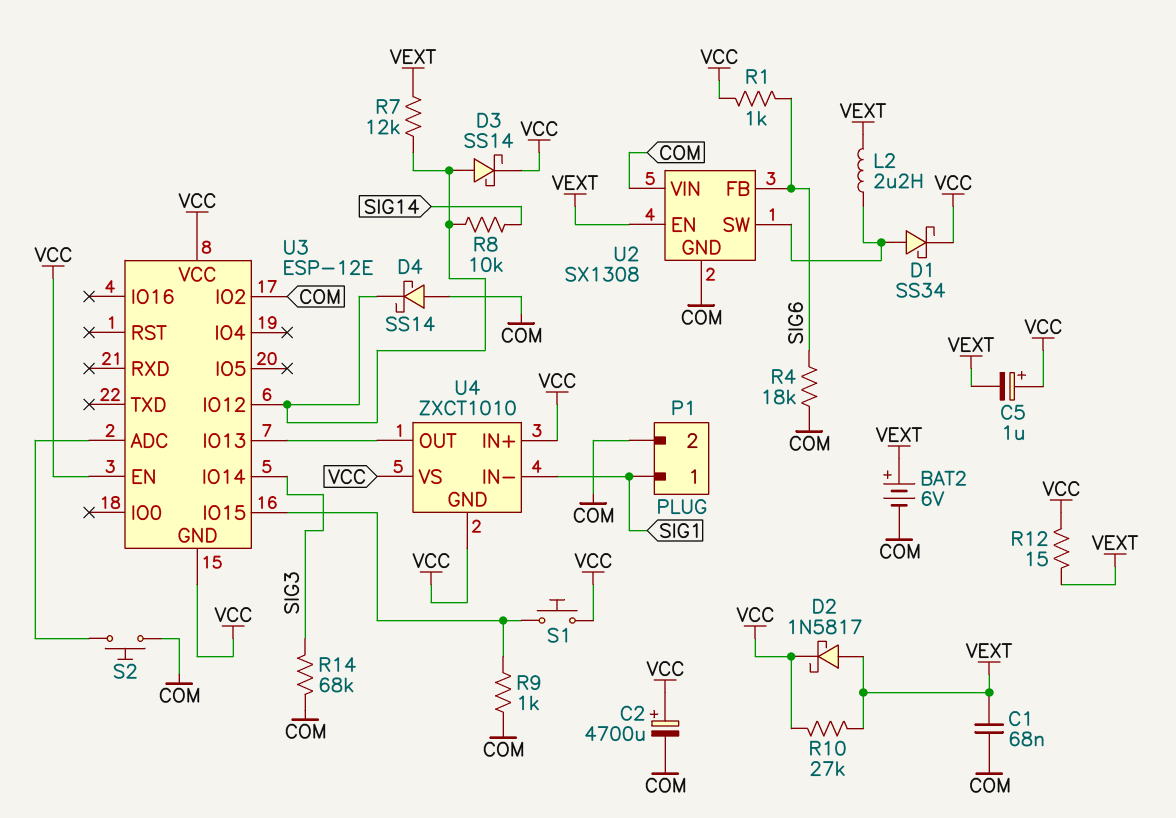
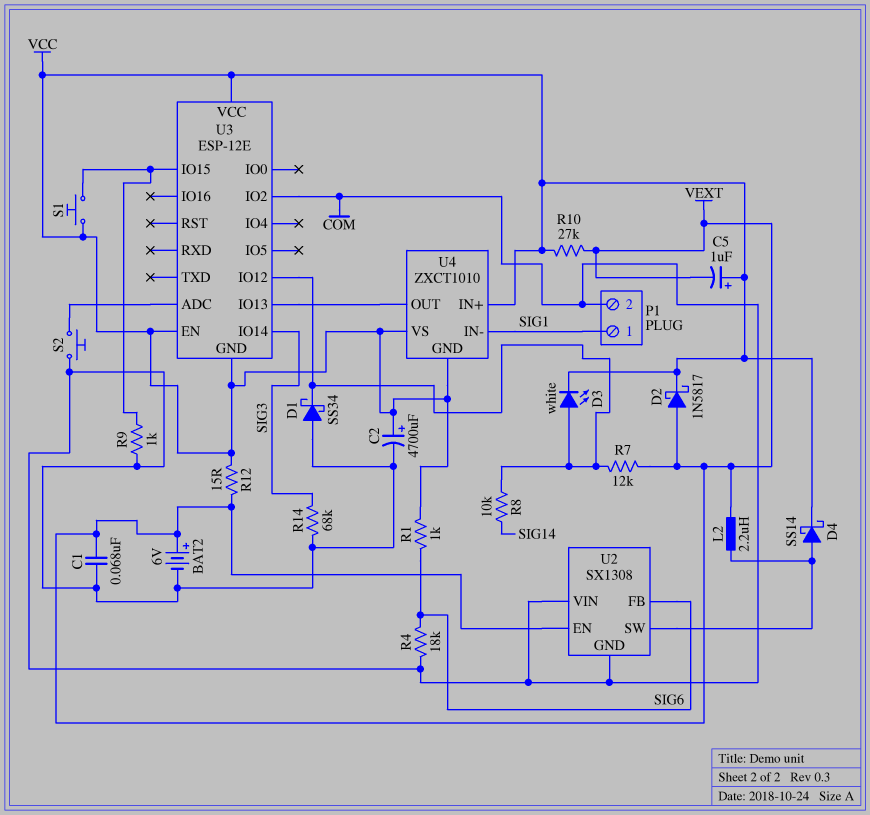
D1: schottky SS34 (A U2/SW, K VCC) -> schottky SS34 (A COM, K U3/IO12)
D3: schottky SS14 (A U3/IO12, K VCC) -> LED white (A U3/IO12, K VCC)
D4: schottky SS14 (A COM, K U3/IO12) -> schottky SS14 (A U2/SW, K VCC)

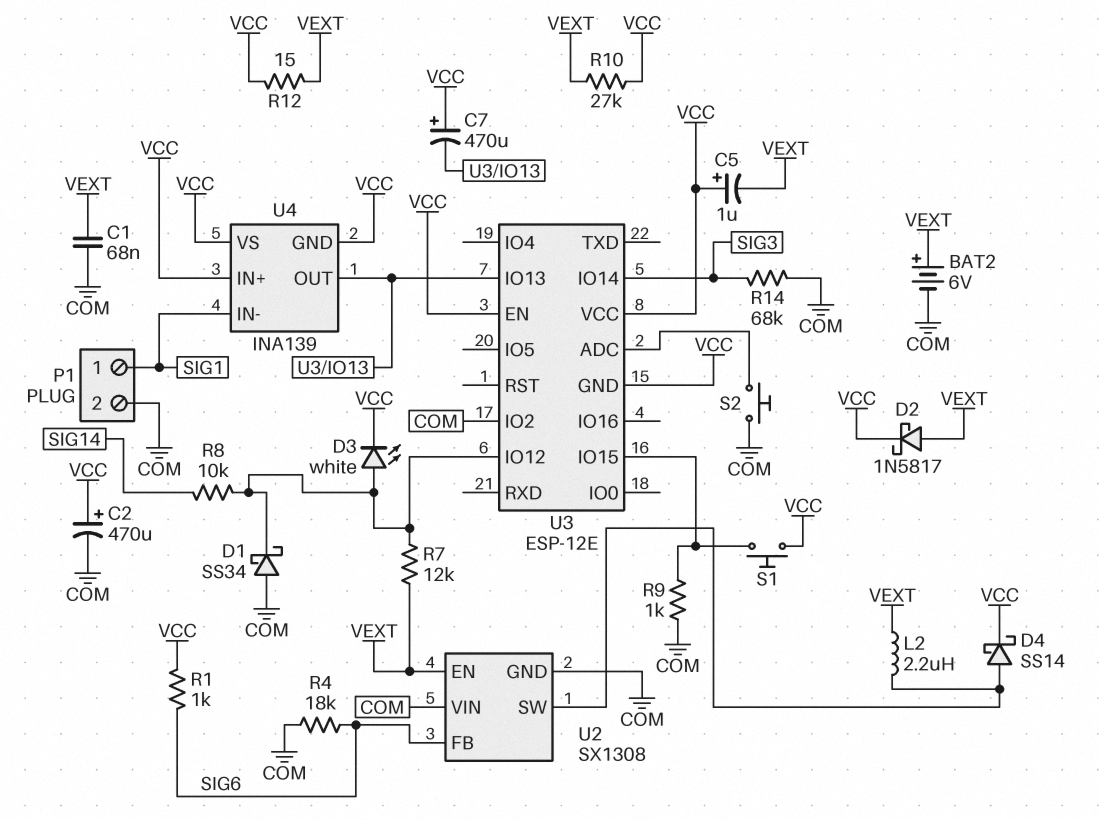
C2: 4700uF (plus VCC, minus COM) -> 470uF (plus VCC, minus COM)
C7: none -> 470uF (plus VCC, minus U3/IO13)
U4: ZXCT1010 -> INA139

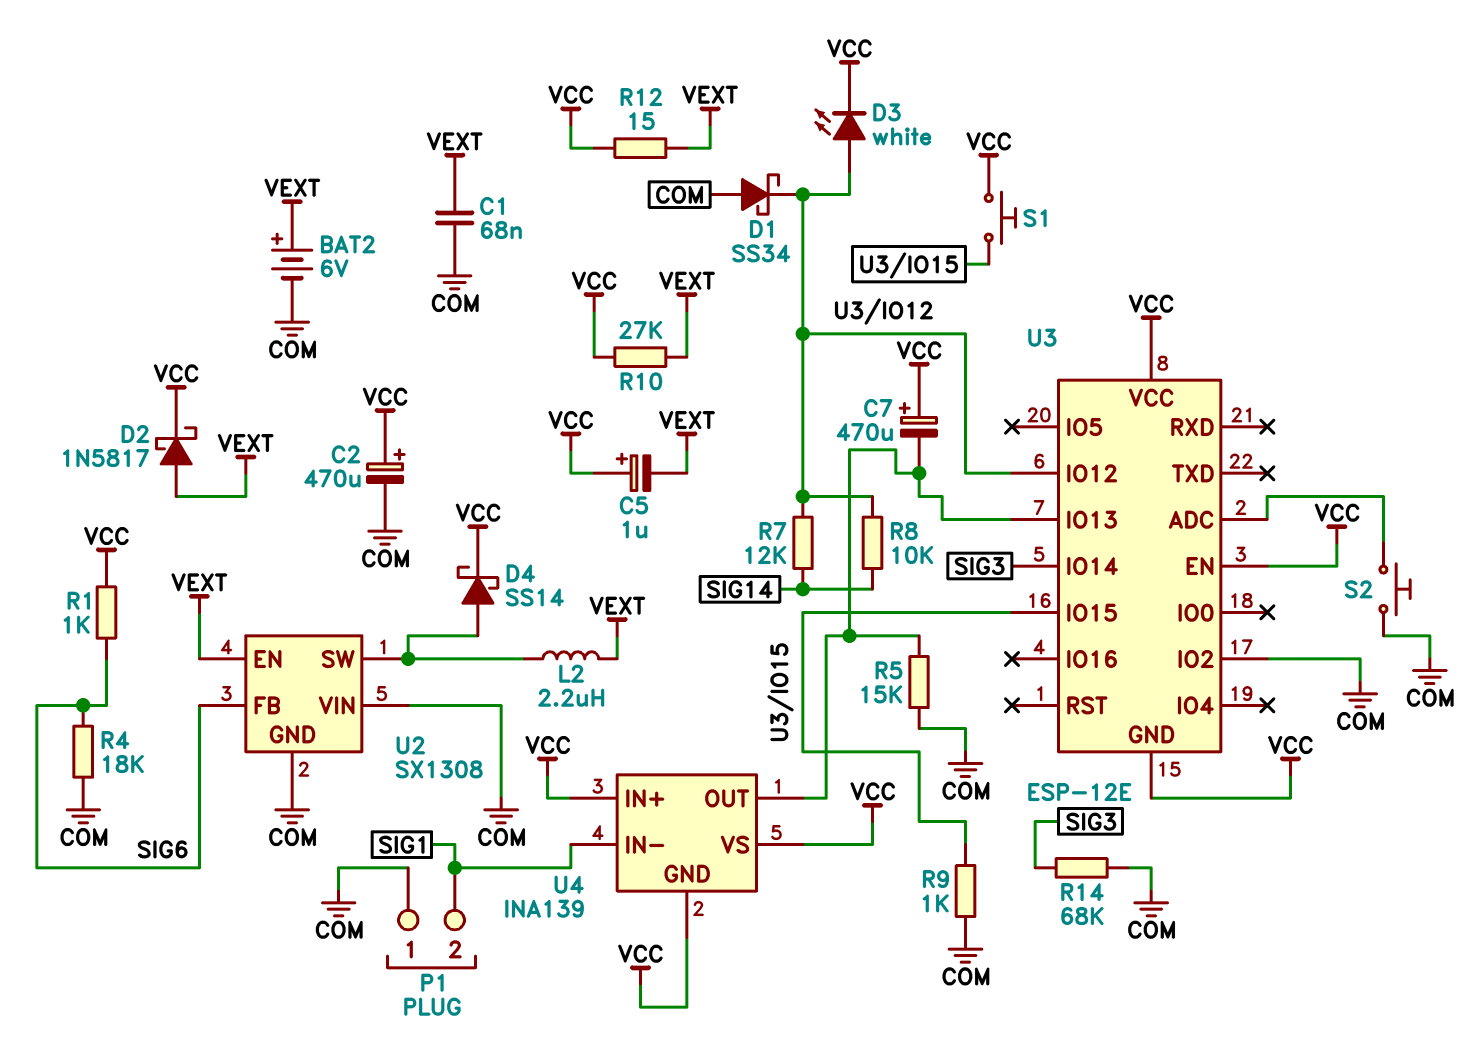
P1 pin 1: SIG1 -> COM
P1 pin 2: COM -> SIG1
R5: none -> 15k (COM, U3/IO13)
R7: 12k (U3/IO12, VEXT) -> 12k (SIG14, U3/IO12)

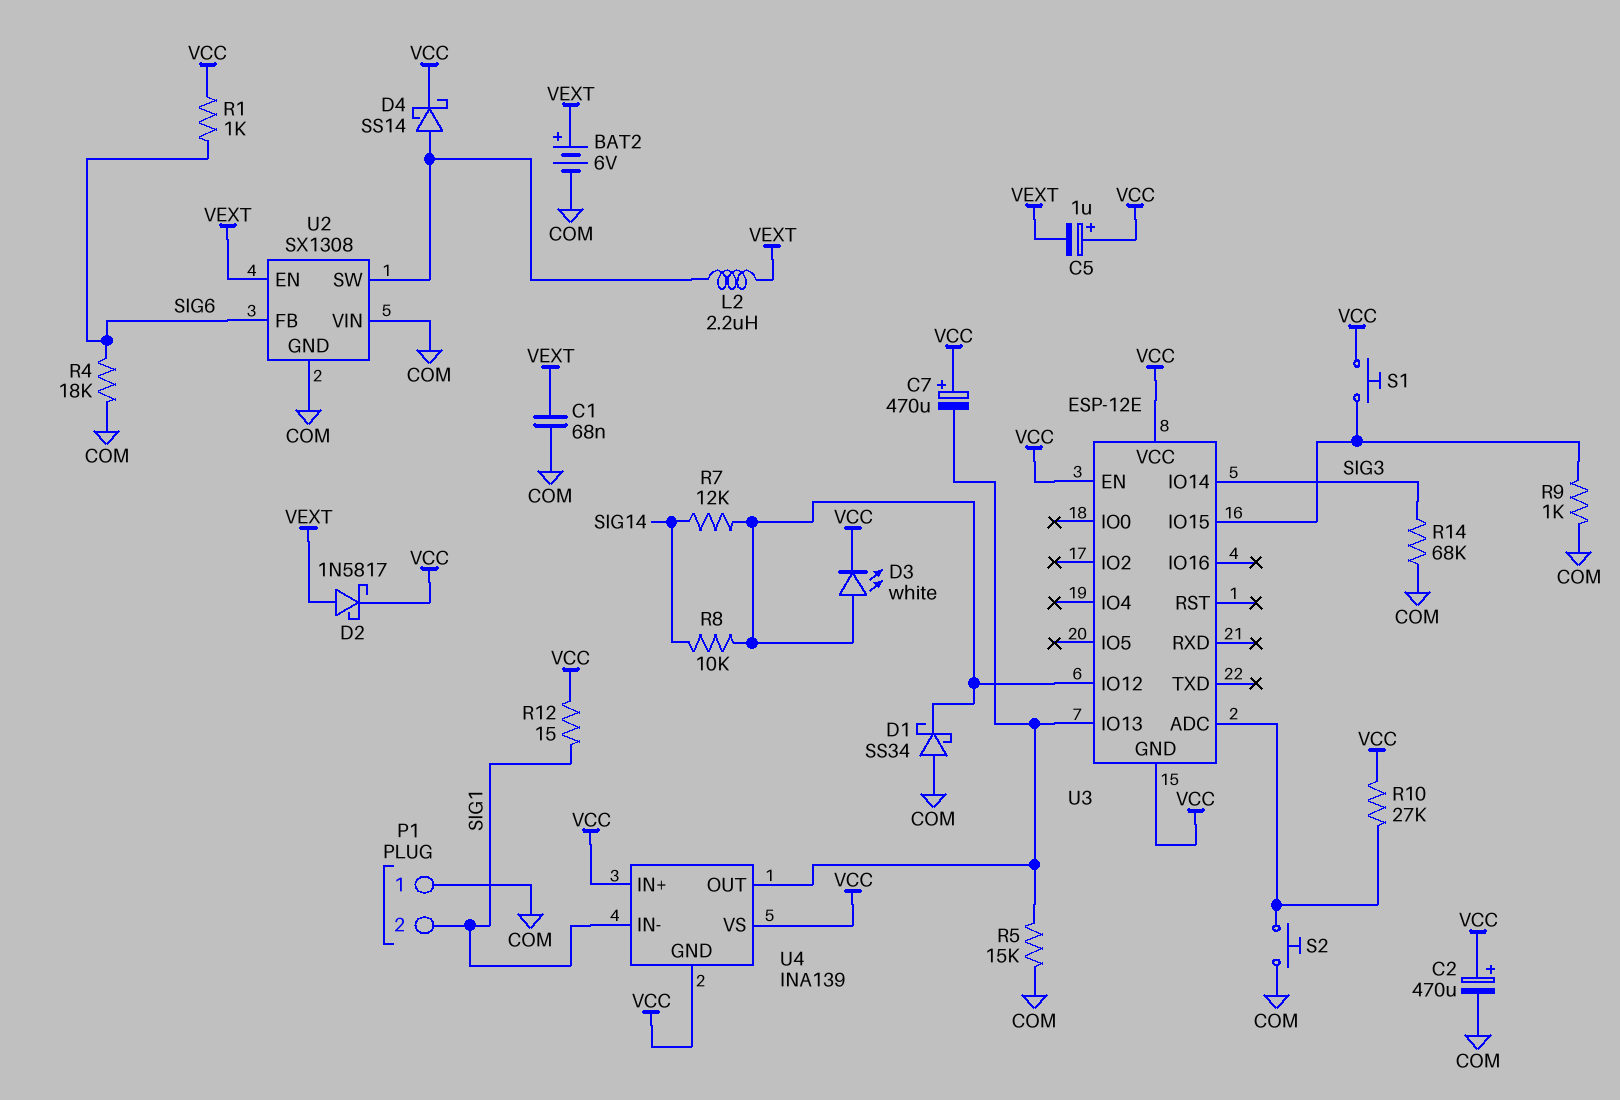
R10: 27k (VCC, VEXT) -> 27k (U3/ADC, VCC)
R12: 15 (VCC, VEXT) -> 15 (SIG1, VCC)
U3 pin IO2: COM -> none

